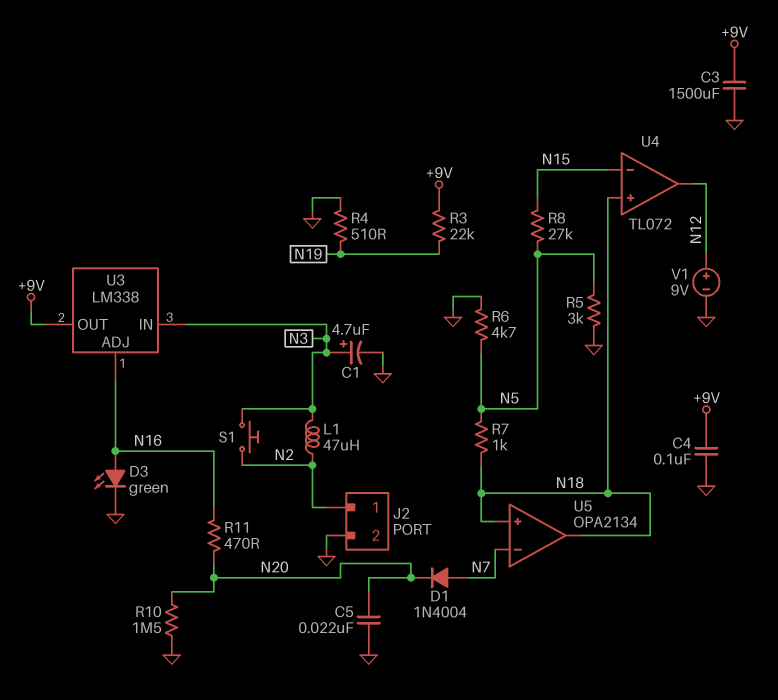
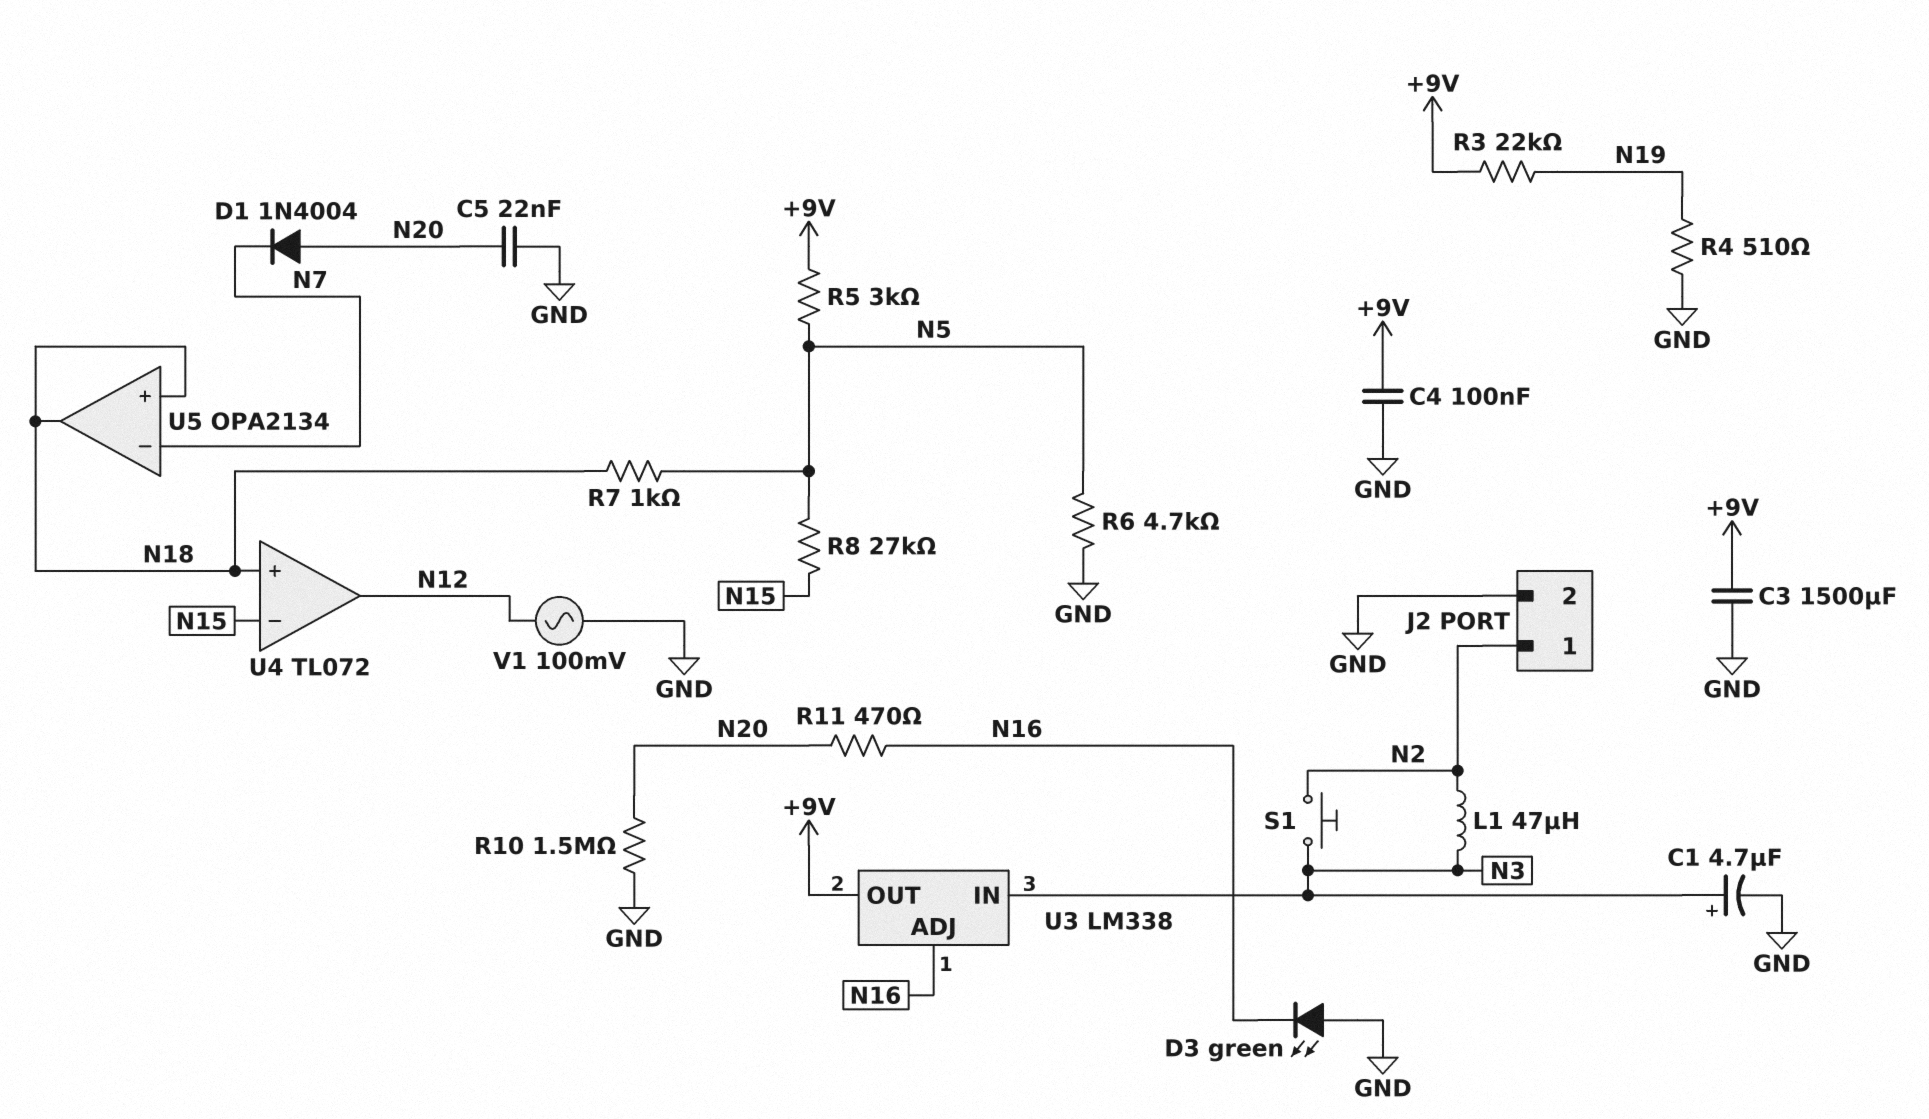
D1: diode 1N4004 (A N7, K N20) -> diode 1N4004 (A N20, K N7)
D3: LED green (A N16, K GND) -> LED green (A GND, K N16)
R5: 3k (GND, N5) -> 3k (+9V, N5)
V1: 9V (plus N12, minus GND) -> AC 100mV (GND, N12)

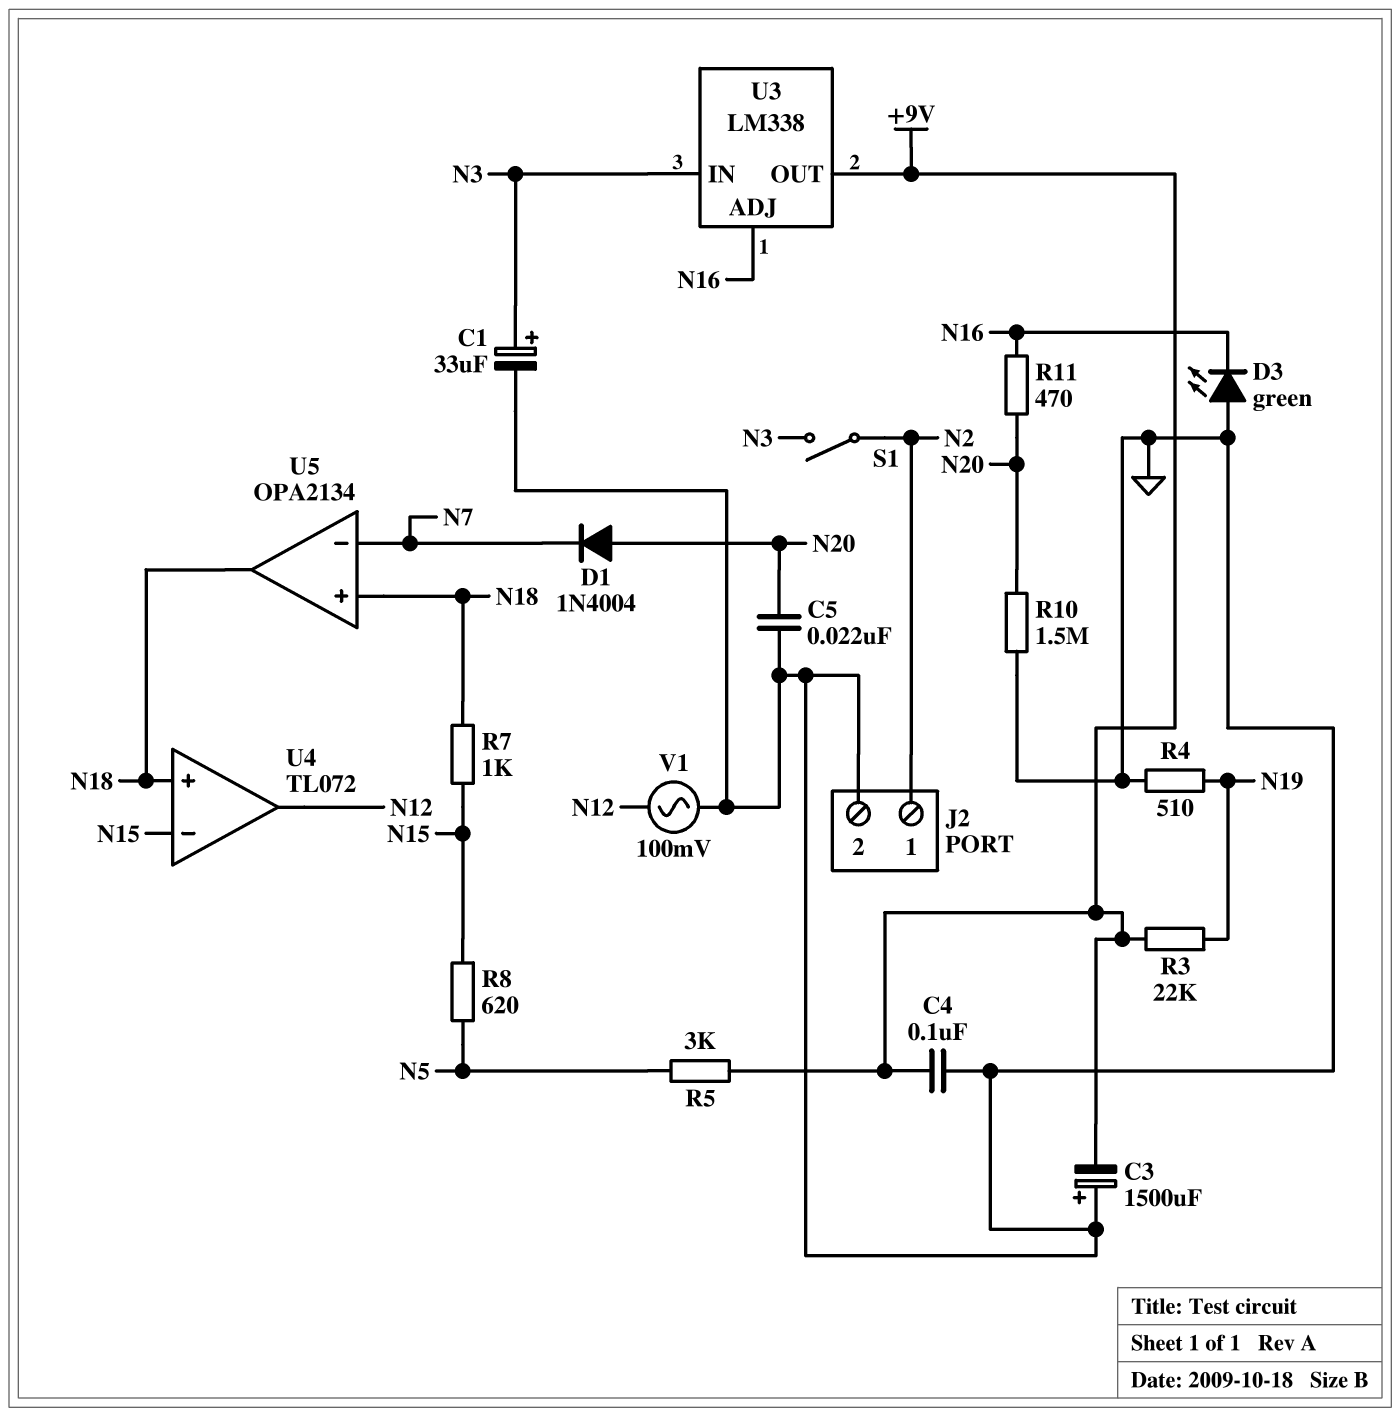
C1: 4.7uF (plus N3, minus GND) -> 33uF (plus N3, minus GND)
C3: 1500uF (+9V, GND) -> 1500uF (plus GND, minus +9V)
L1: 47uH (N2, N3) -> none
R6: 4.7k (GND, N5) -> none
R7: 1k (N5, N18) -> 1k (N15, N18)
R8: 27k (N5, N15) -> 620 (N5, N15)
S1: button (N2, N3) -> switch (N2, N3)

